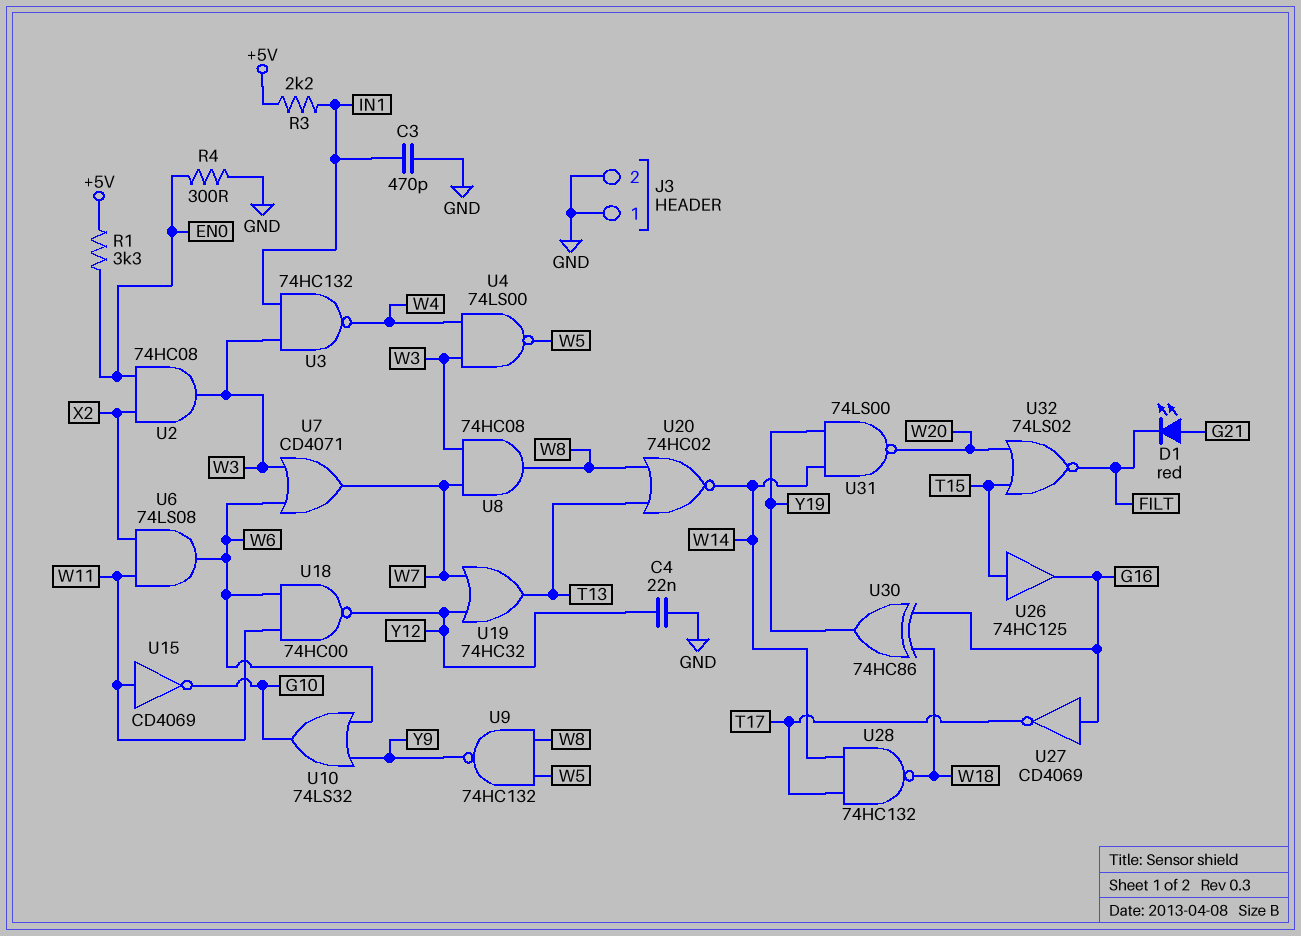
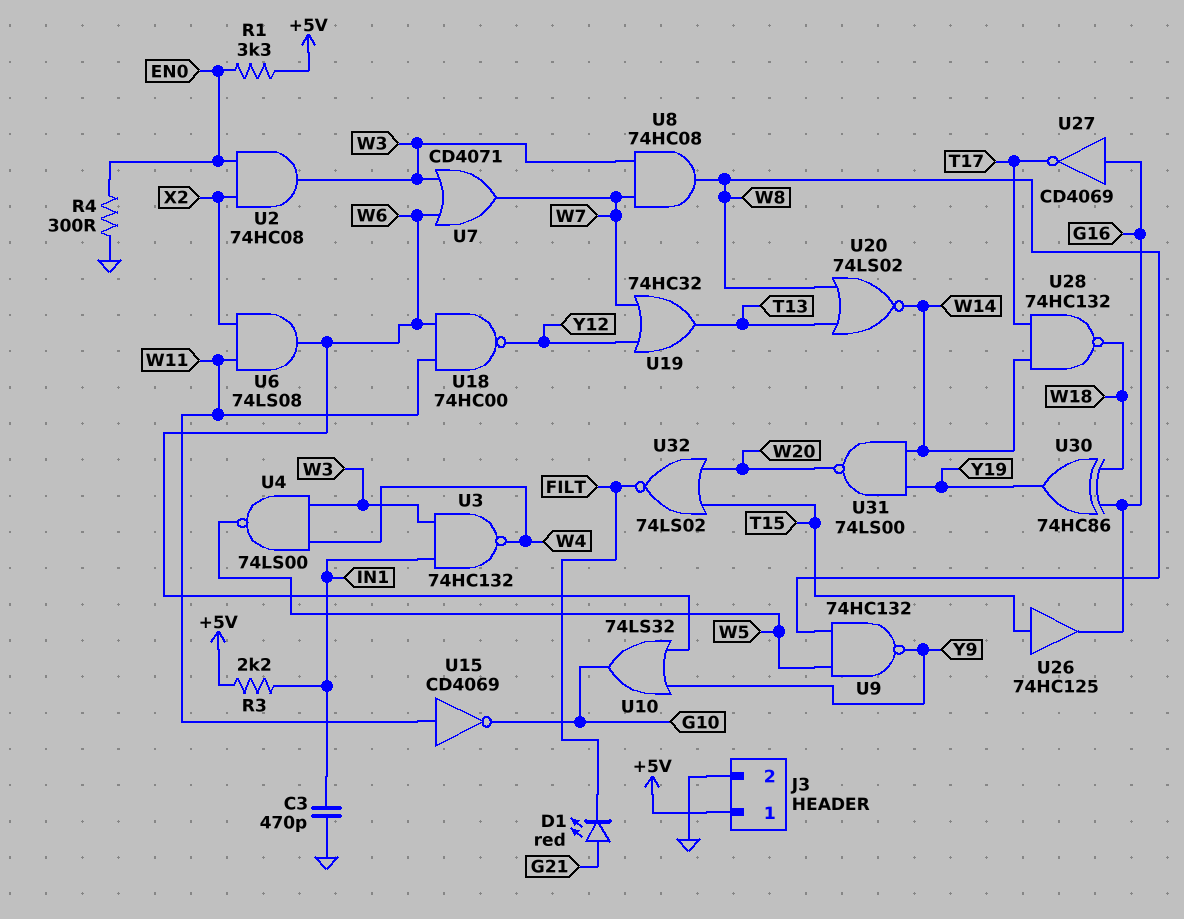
C4: 22nF (GND, Y12) -> none
J3 pin 1: GND -> +5V
U20: NOR 74HC02 (in T13, in W8, out W14) -> NOR 74LS02 (in T13, in W8, out W14)

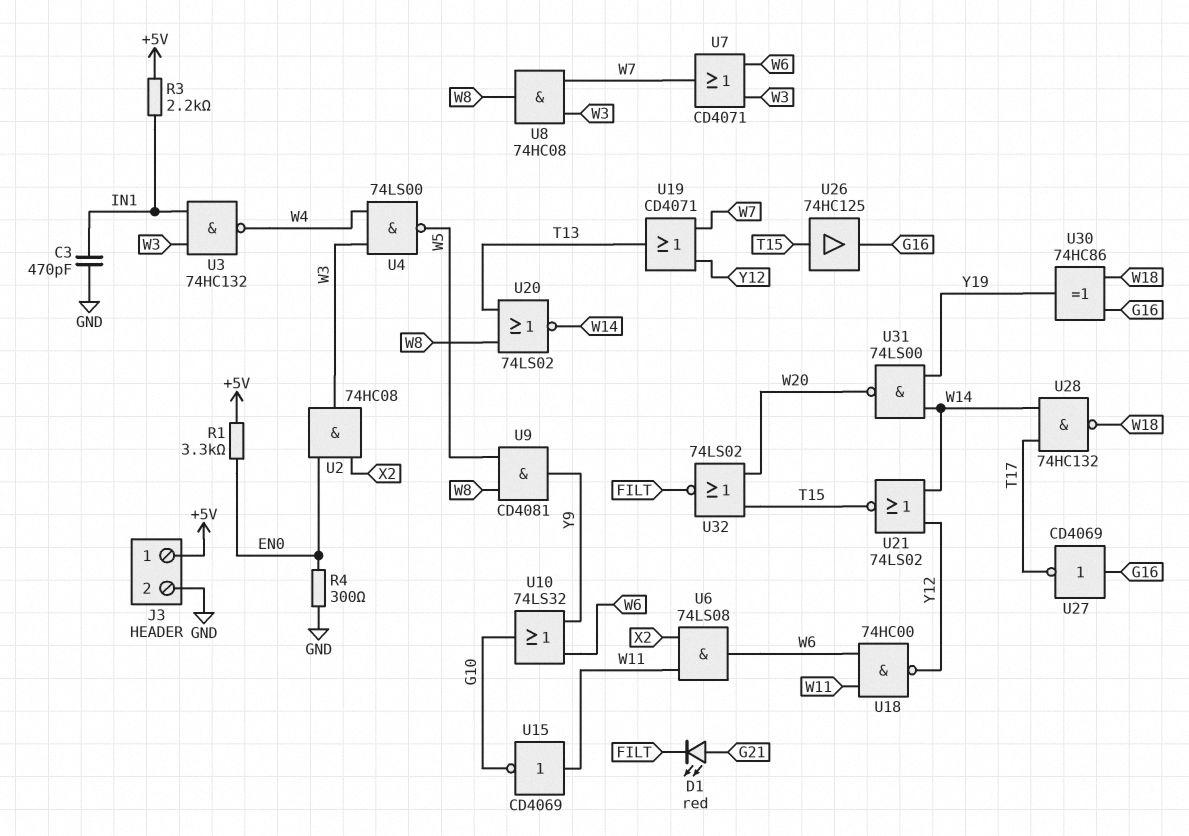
U9: NAND 74HC132 (in W5, in W8, out Y9) -> AND CD4081 (in W5, in W8, out Y9)
U19: OR 74HC32 (in W7, in Y12, out T13) -> OR CD4071 (in W7, in Y12, out T13)
U21: none -> NOR 74LS02 (in W14, in Y12, out T15)

